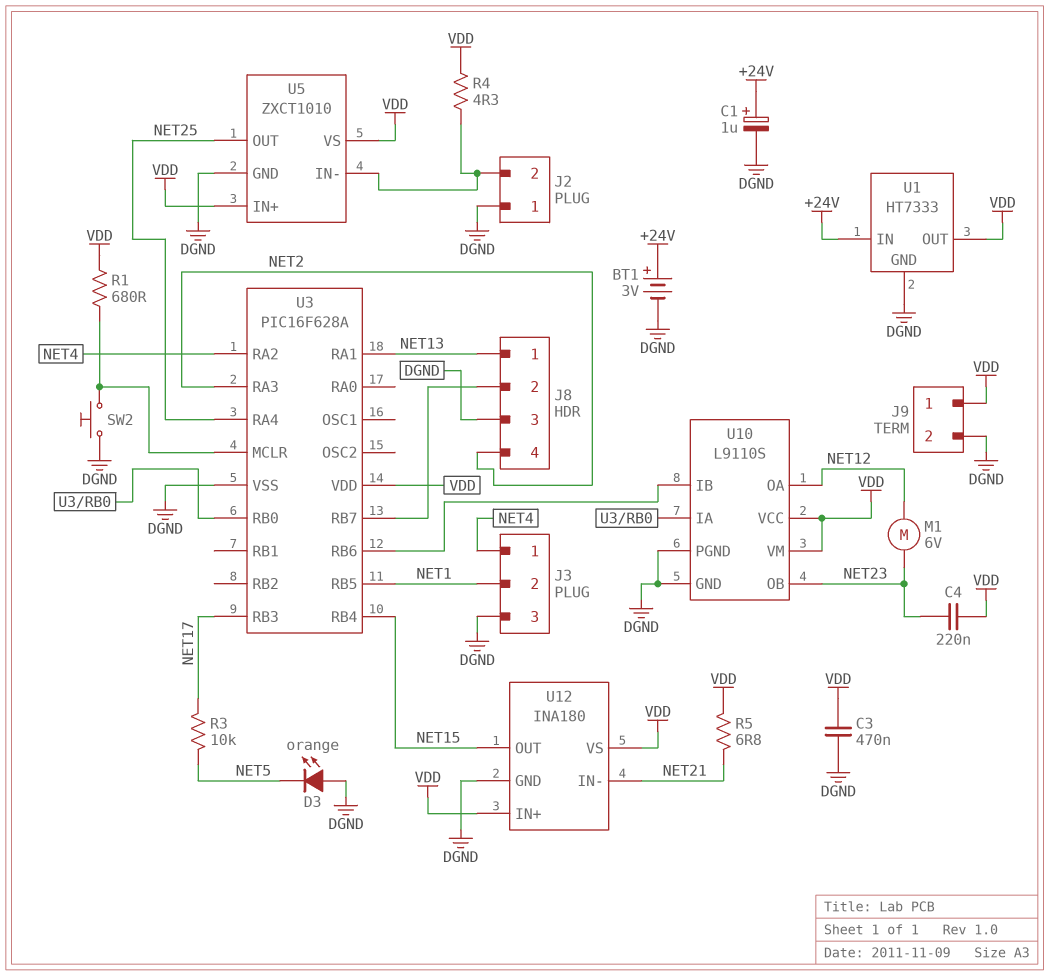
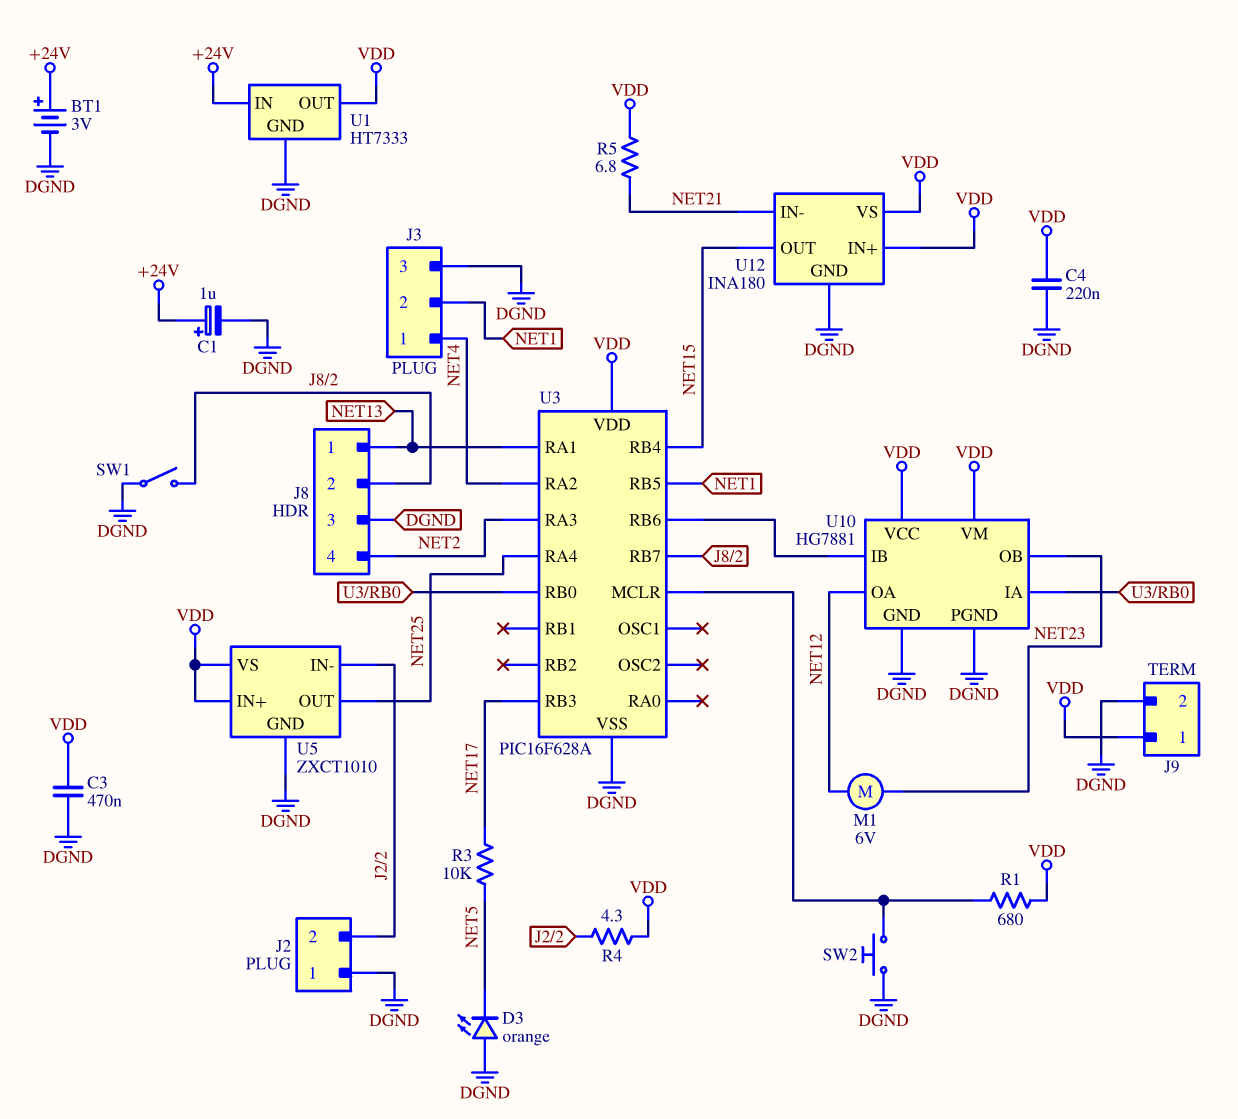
C4: 220nF (NET23, VDD) -> 220nF (DGND, VDD)
SW1: none -> switch (DGND, J8/2)
U10: L9110S -> HG7881

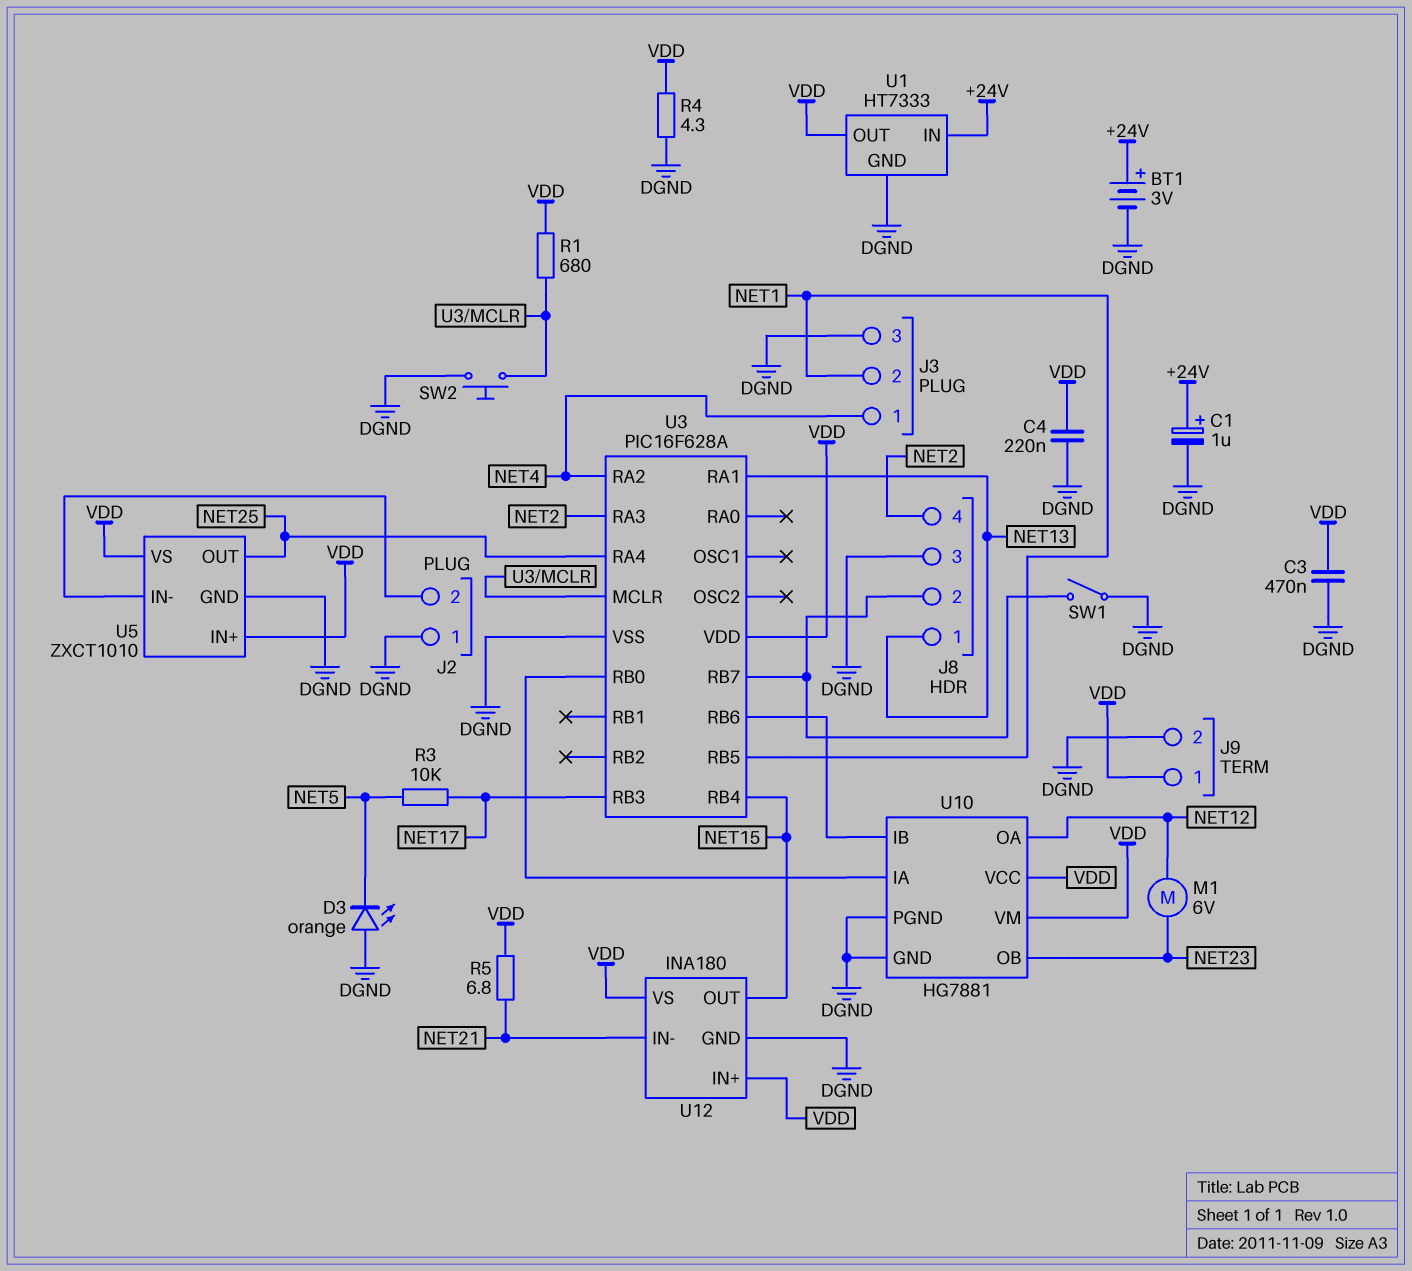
R4: 4.3 (J2/2, VDD) -> 4.3 (DGND, VDD)

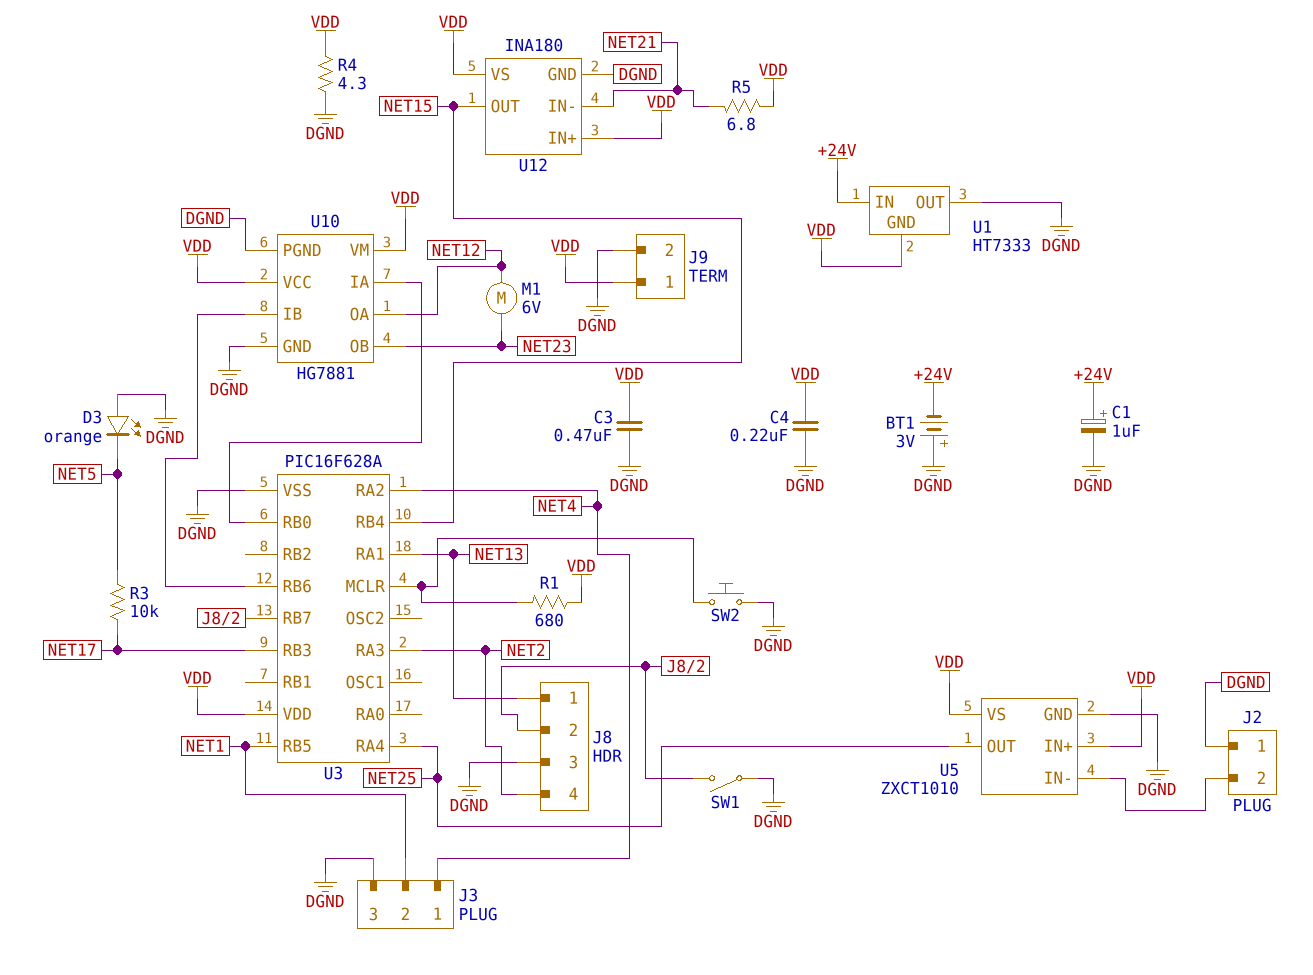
BT1: 3V (plus +24V, minus DGND) -> 3V (plus DGND, minus +24V)
U1 pin GND: DGND -> VDD
U1 pin OUT: VDD -> DGND

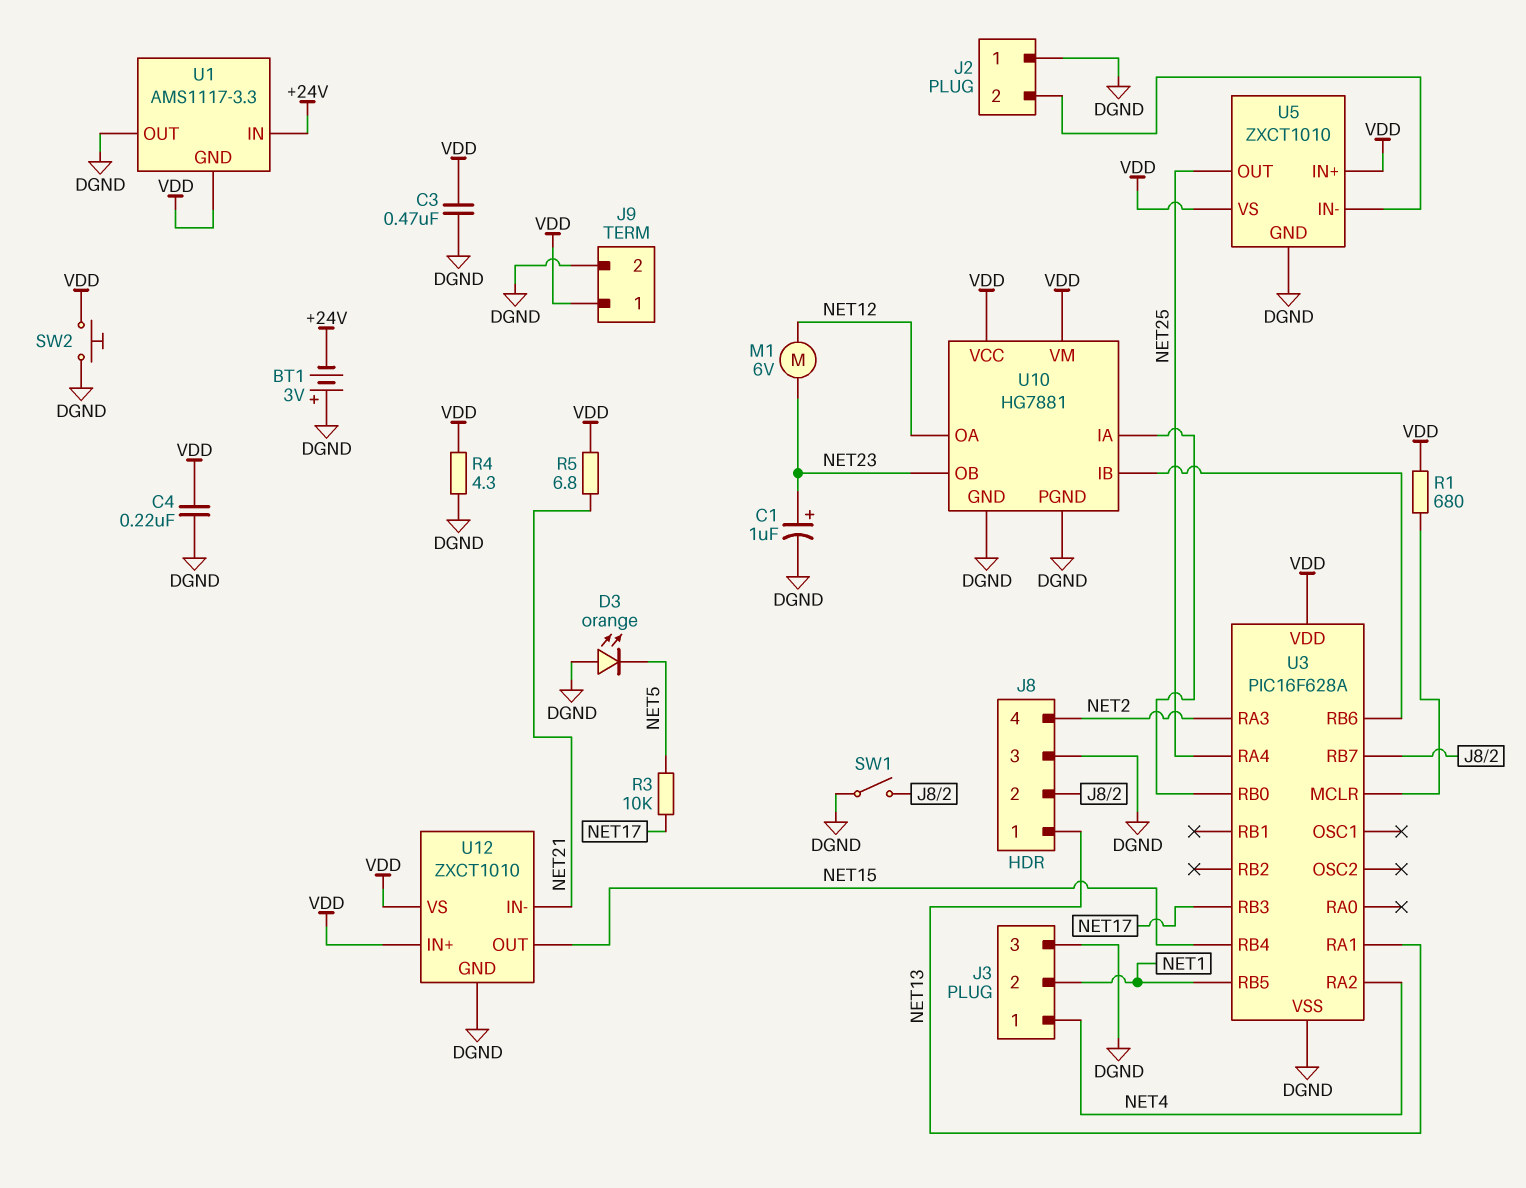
C1: 1uF (plus +24V, minus DGND) -> 1uF (plus NET23, minus DGND)
SW2: button (DGND, U3/MCLR) -> button (DGND, VDD)
U1: HT7333 -> AMS1117-3.3
U12: INA180 -> ZXCT1010

